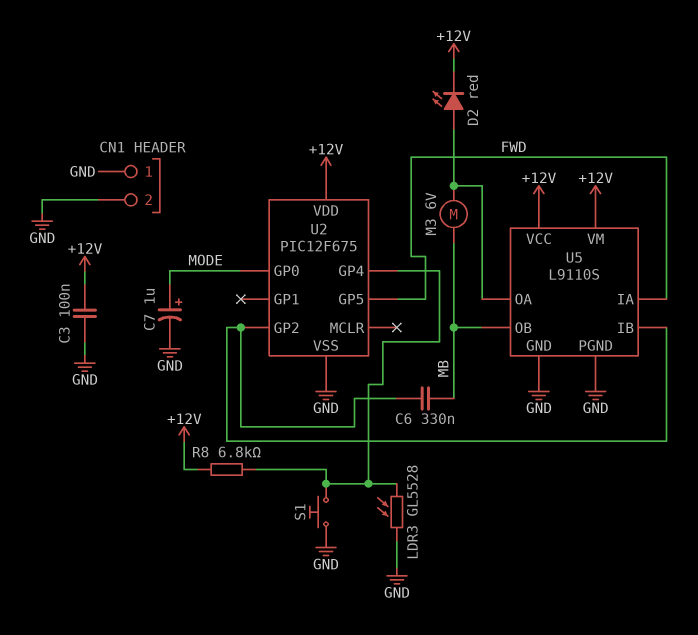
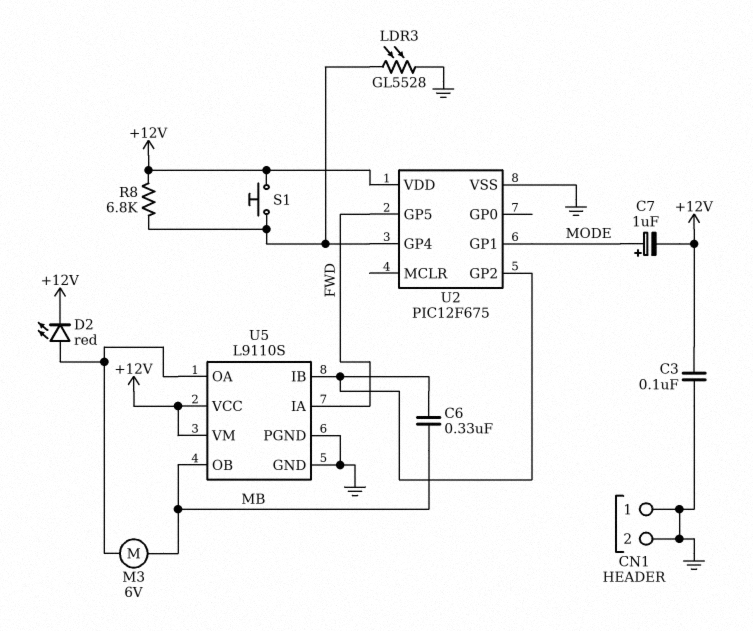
C7: 1uF (plus MODE, minus GND) -> 1uF (plus MODE, minus +12V)
S1: button (GND, U2/GP4) -> button (+12V, U2/GP4)
U2 pin GP0: MODE -> none
U2 pin GP1: none -> MODE

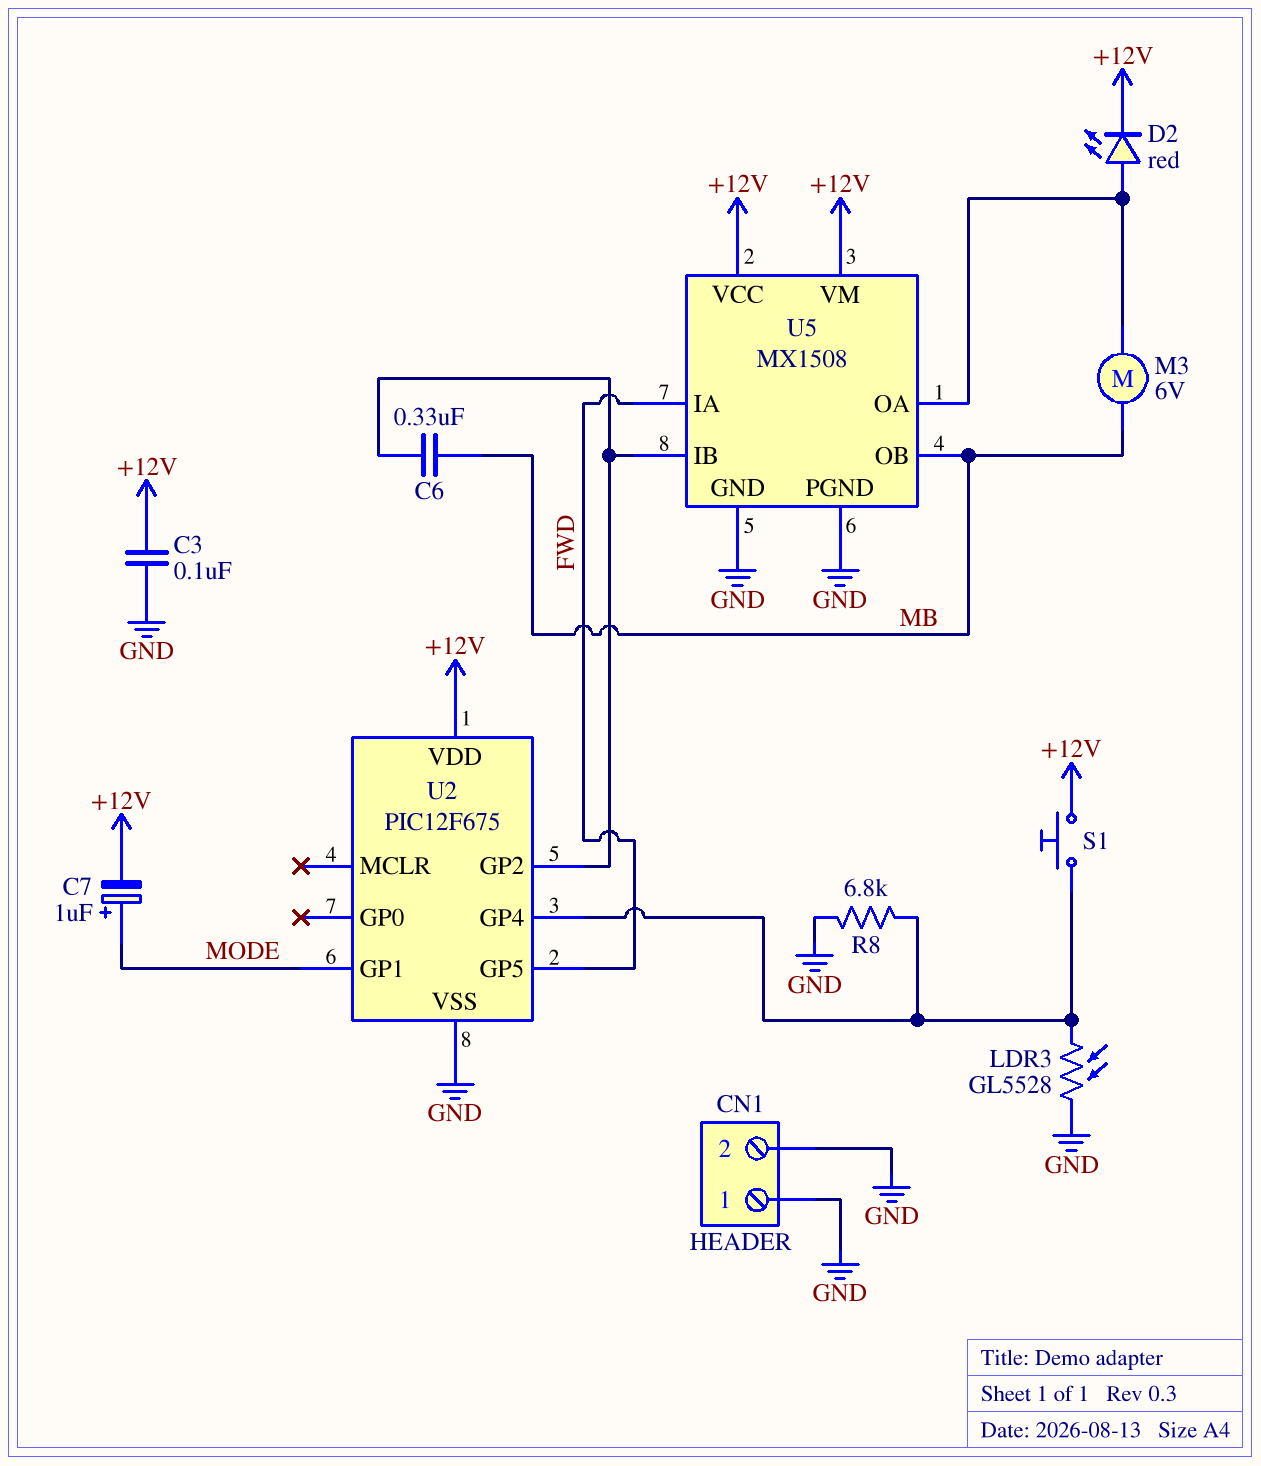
R8: 6.8k (+12V, U2/GP4) -> 6.8k (GND, U2/GP4)
U5: L9110S -> MX1508

